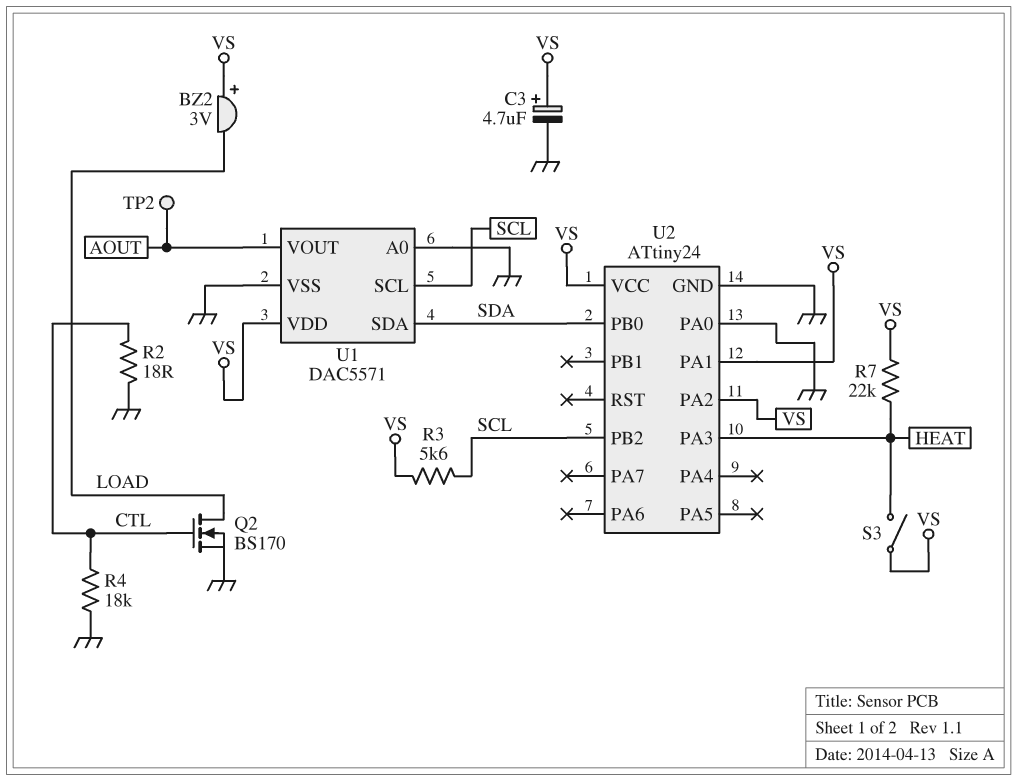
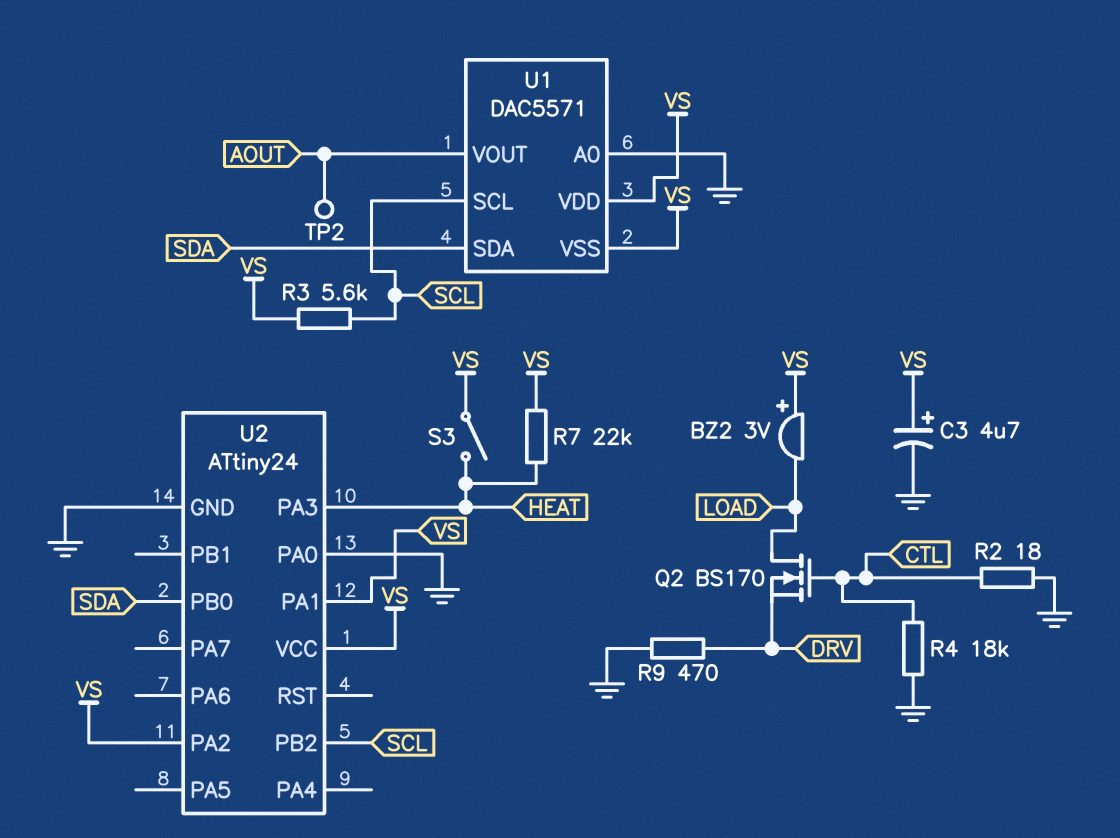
Q2: NMOS BS170 (G CTL, D LOAD, S GND) -> NMOS BS170 (G CTL, D LOAD, S DRV)
R9: none -> 470 (DRV, GND)
U1 pin VSS: GND -> VS

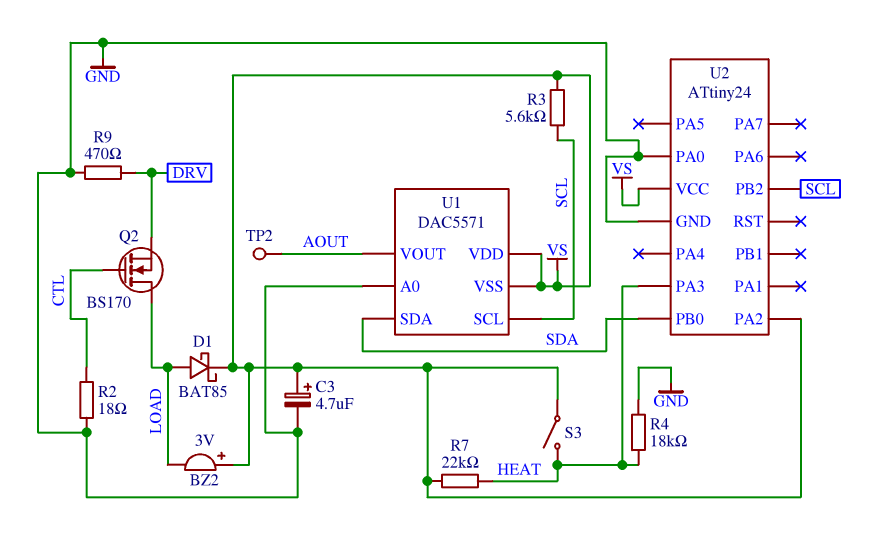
D1: none -> schottky BAT85 (A LOAD, K VS)
R4: 18k (CTL, GND) -> 18k (GND, HEAT)
U2 pin PA1: VS -> none

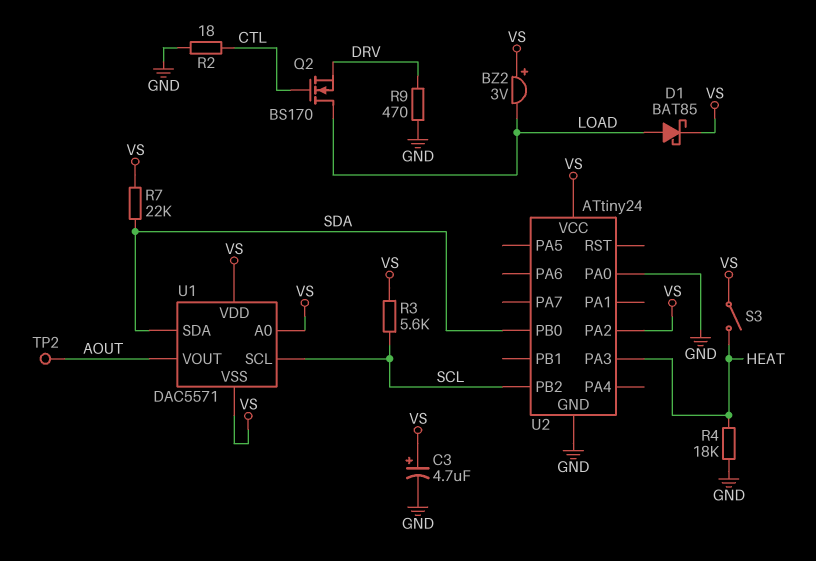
R7: 22k (HEAT, VS) -> 22k (SDA, VS)
U1 pin A0: GND -> VS

